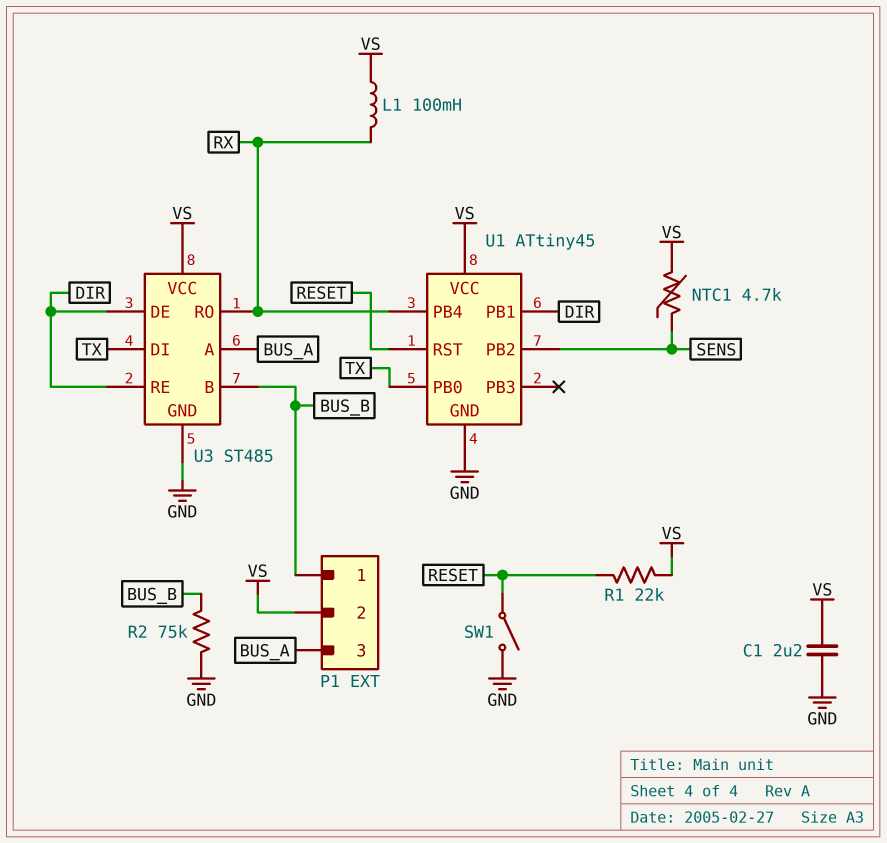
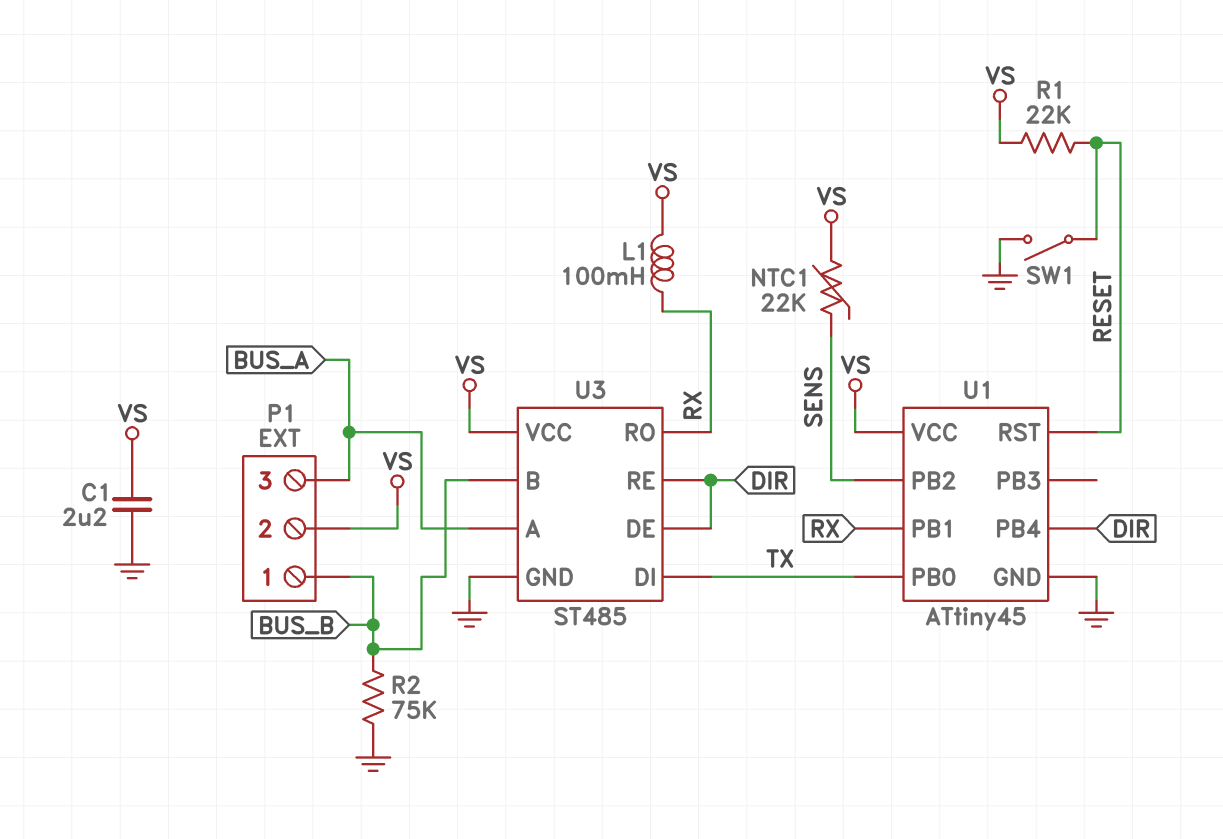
NTC1: 4.7k (SENS, VS) -> 22k (SENS, VS)
U1 pin PB1: DIR -> RX
U1 pin PB4: RX -> DIR

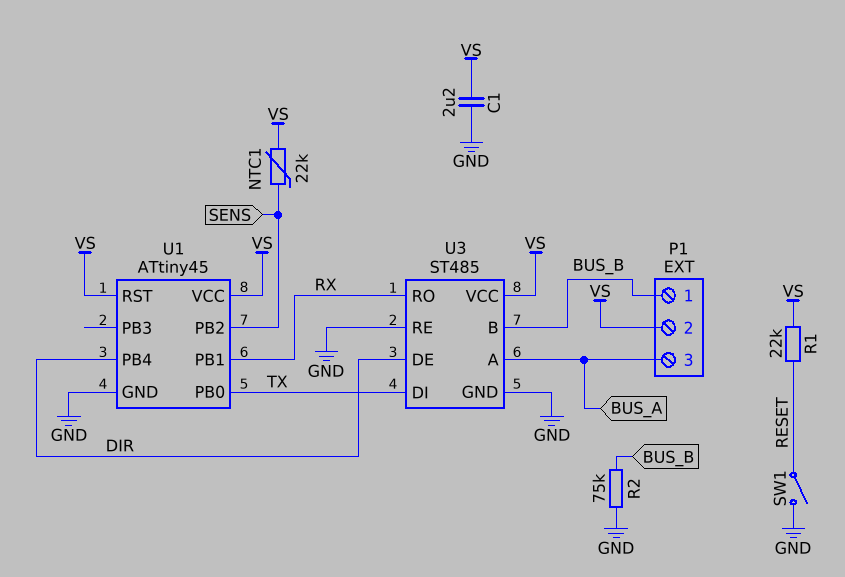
L1: 100mH (RX, VS) -> none
U1 pin RST: RESET -> VS
U3 pin RE: DIR -> GND

